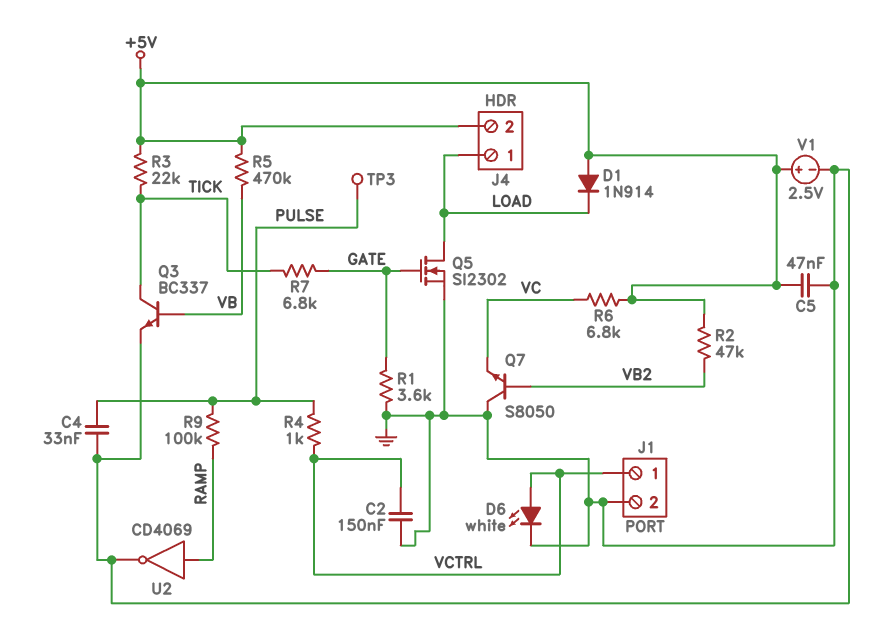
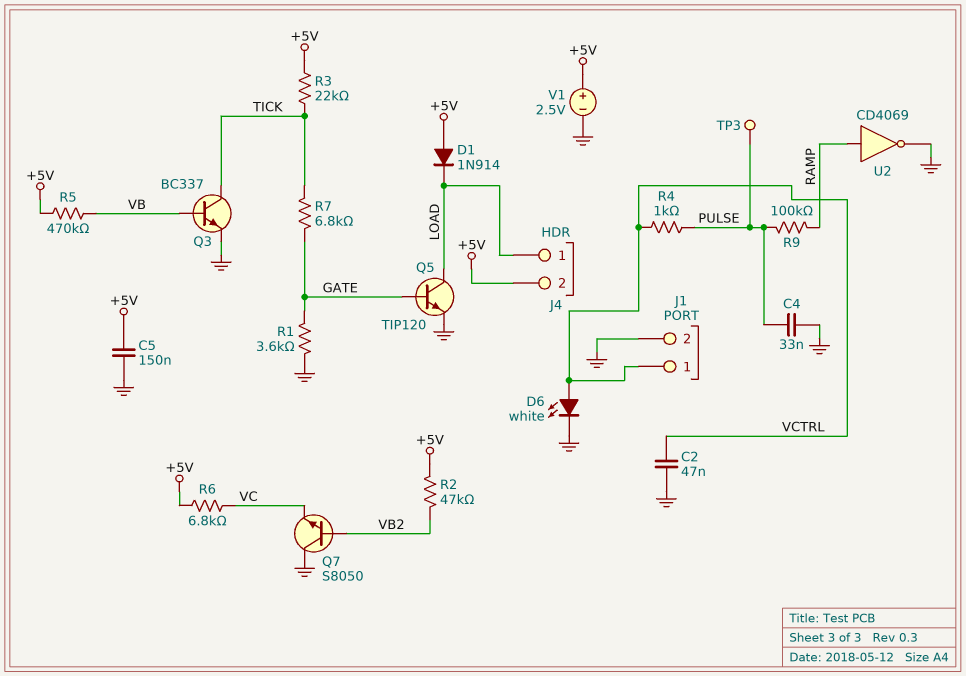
C2: 150nF (GND, VCTRL) -> 47nF (GND, VCTRL)
C5: 47nF (+5V, GND) -> 150nF (+5V, GND)
Q5: NMOS SI2302 (G GATE, D LOAD, S GND) -> NPN TIP120 (B GATE, C LOAD, E GND)

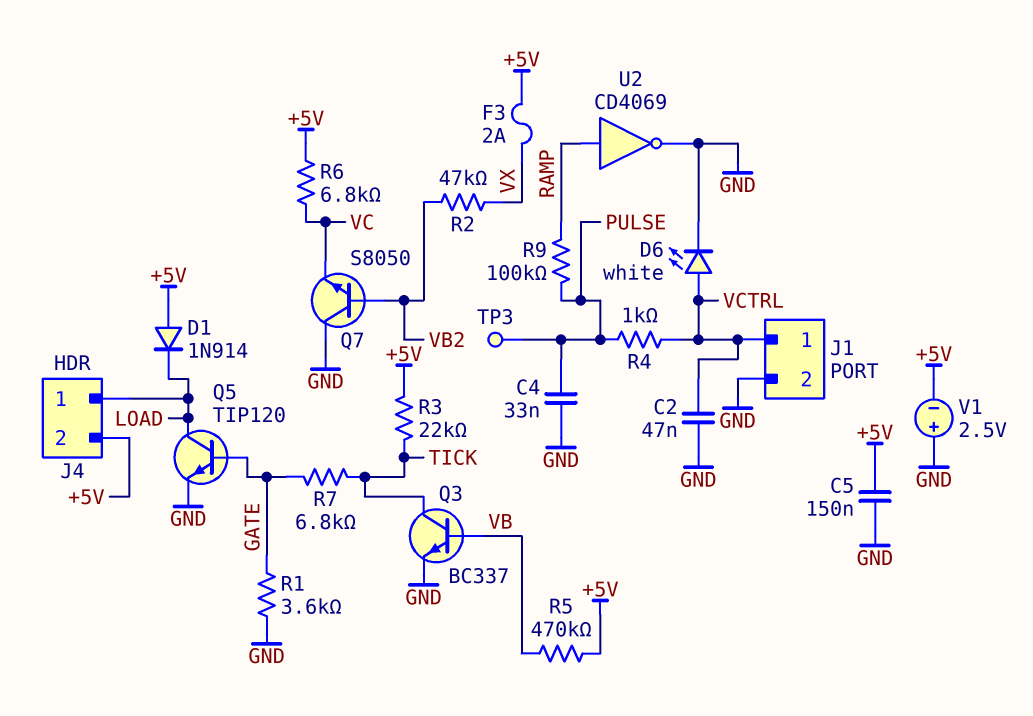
F3: none -> 2A (+5V, VX)
R2: 47k (+5V, VB2) -> 47k (VB2, VX)
V1: 2.5V (plus +5V, minus GND) -> 2.5V (plus GND, minus +5V)

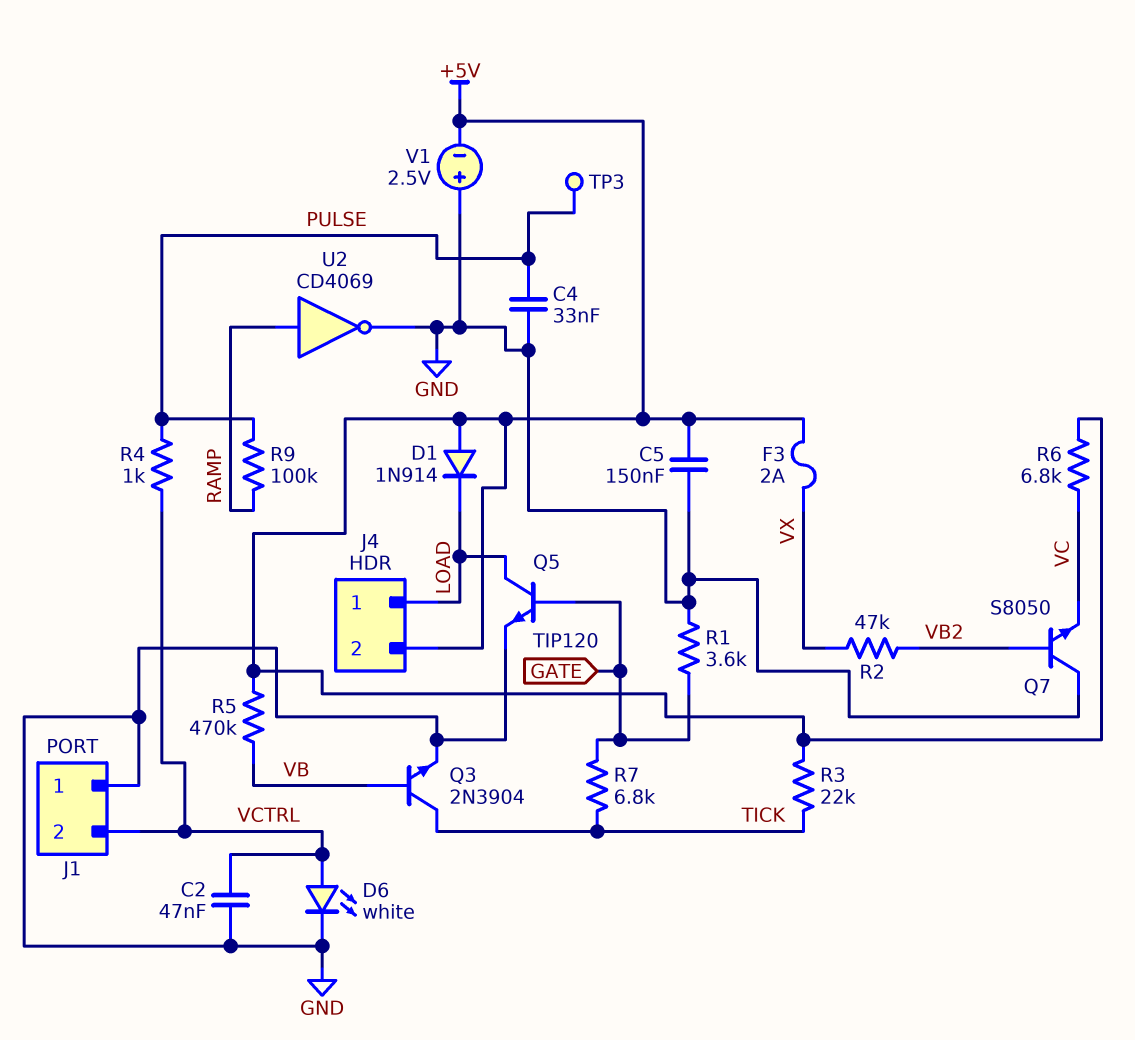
J1 pin 1: VCTRL -> GND
J1 pin 2: GND -> VCTRL
Q3: NPN BC337 (B VB, C TICK, E GND) -> NPN 2N3904 (B VB, C TICK, E GND)

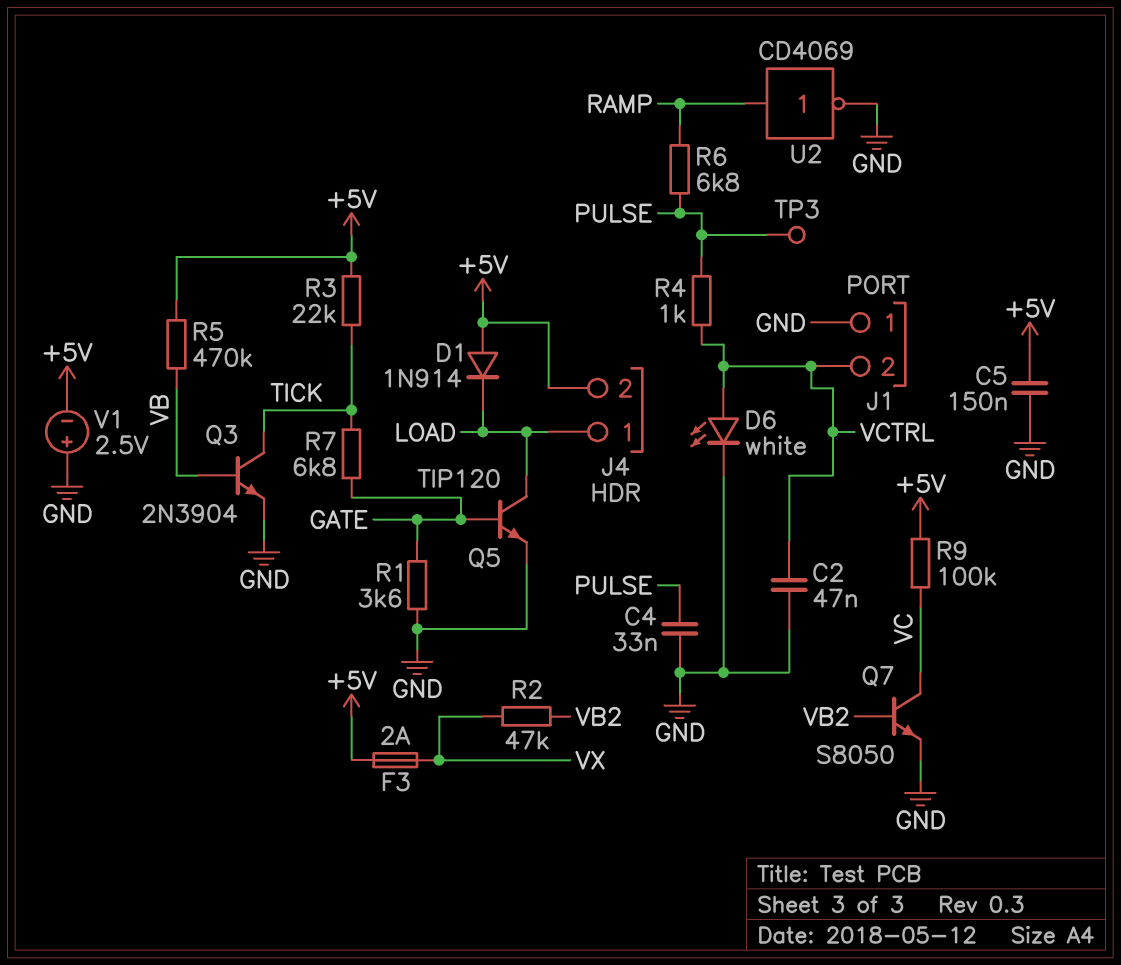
Q7: NPN S8050 (B VB2, C GND, E VC) -> NPN S8050 (B VB2, C VC, E GND)
R6: 6.8k (+5V, VC) -> 6.8k (PULSE, RAMP)
R9: 100k (PULSE, RAMP) -> 100k (+5V, VC)

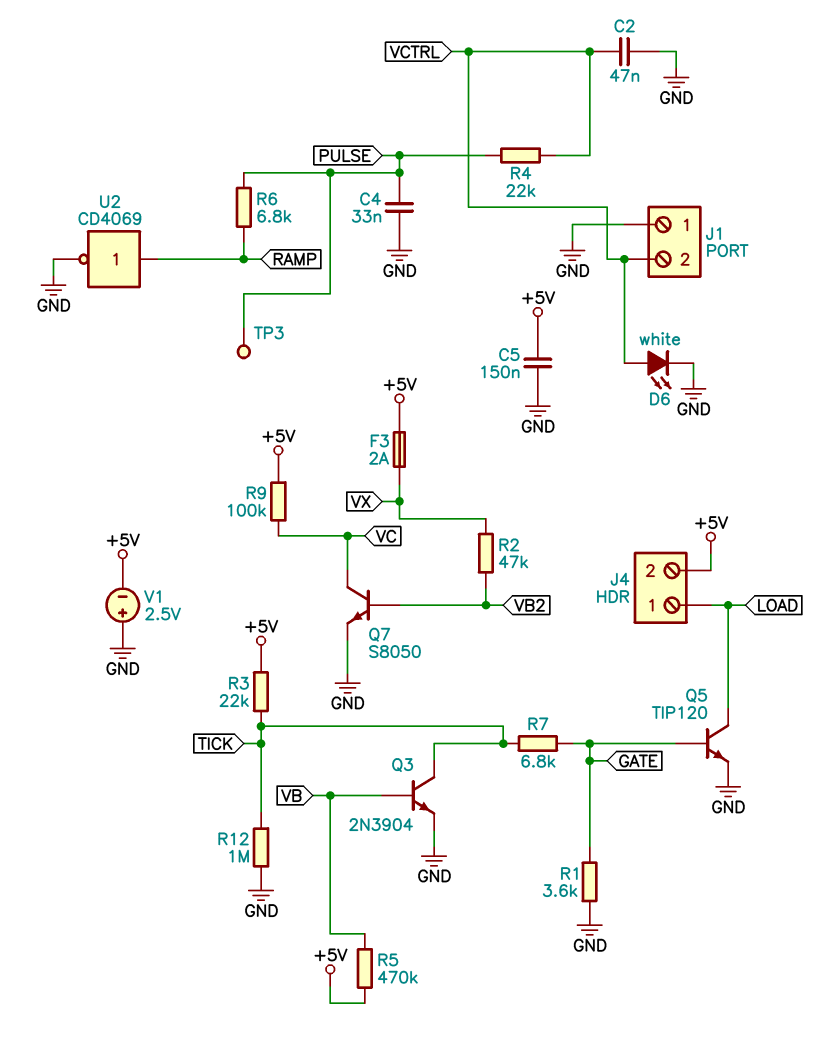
D1: diode 1N914 (A +5V, K LOAD) -> none
R4: 1k (PULSE, VCTRL) -> 22k (PULSE, VCTRL)
R12: none -> 1M (GND, TICK)

